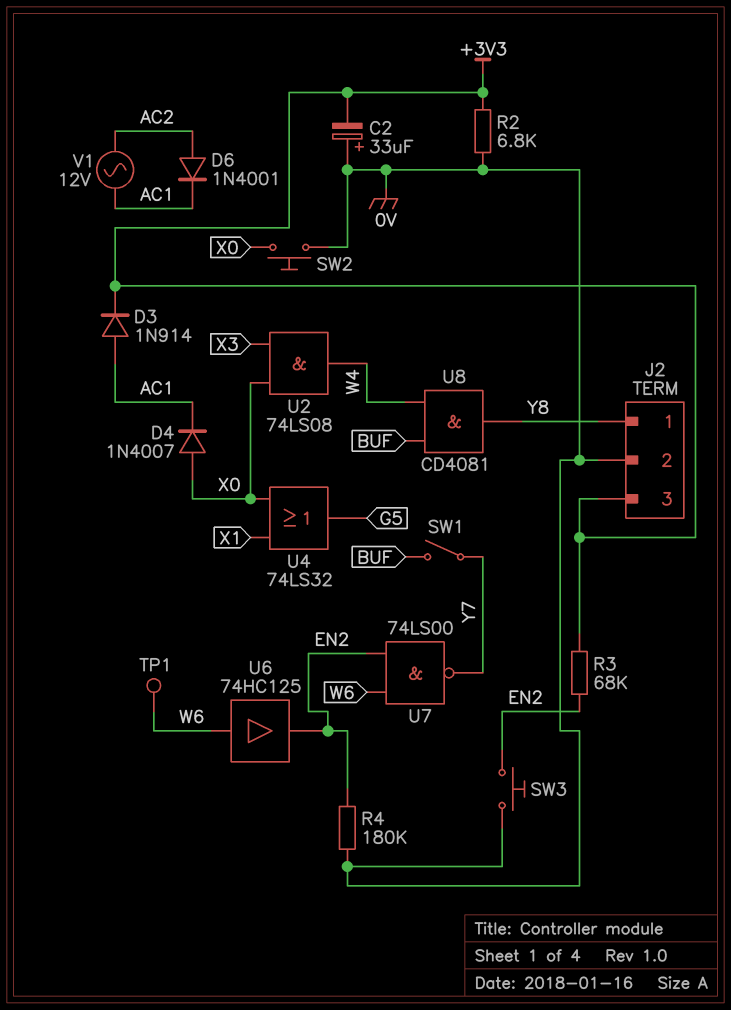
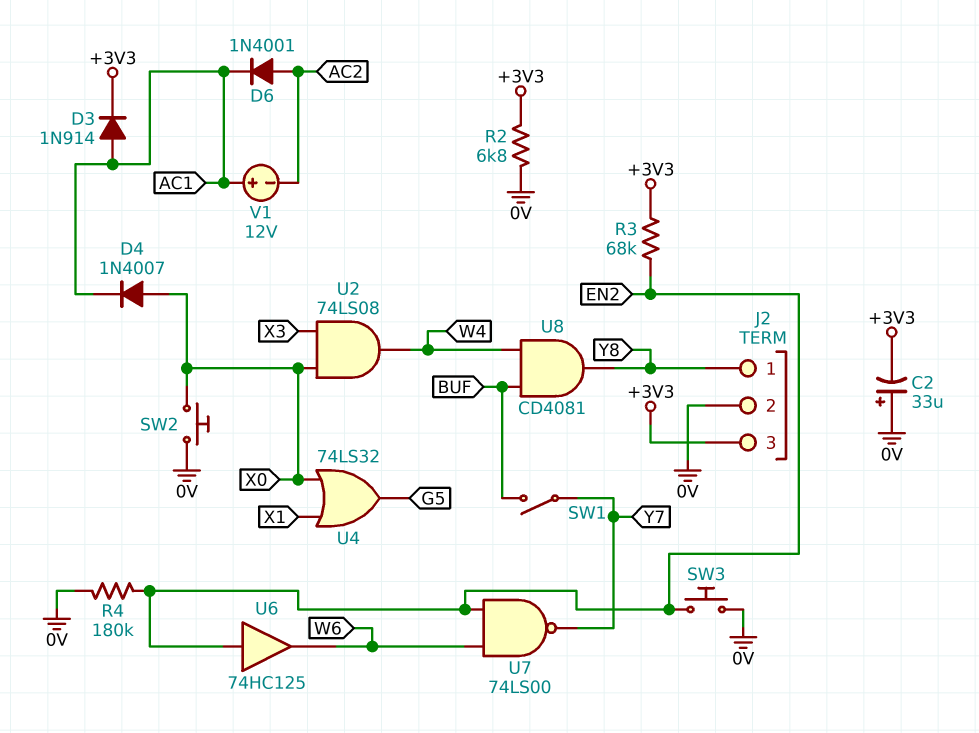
TP1: test point (W6) -> none
U6: buffer 74HC125 (in W6, out EN2) -> buffer 74HC125 (in EN2, out W6)
V1: AC 12V (AC1, AC2) -> 12V (plus AC1, minus AC2)

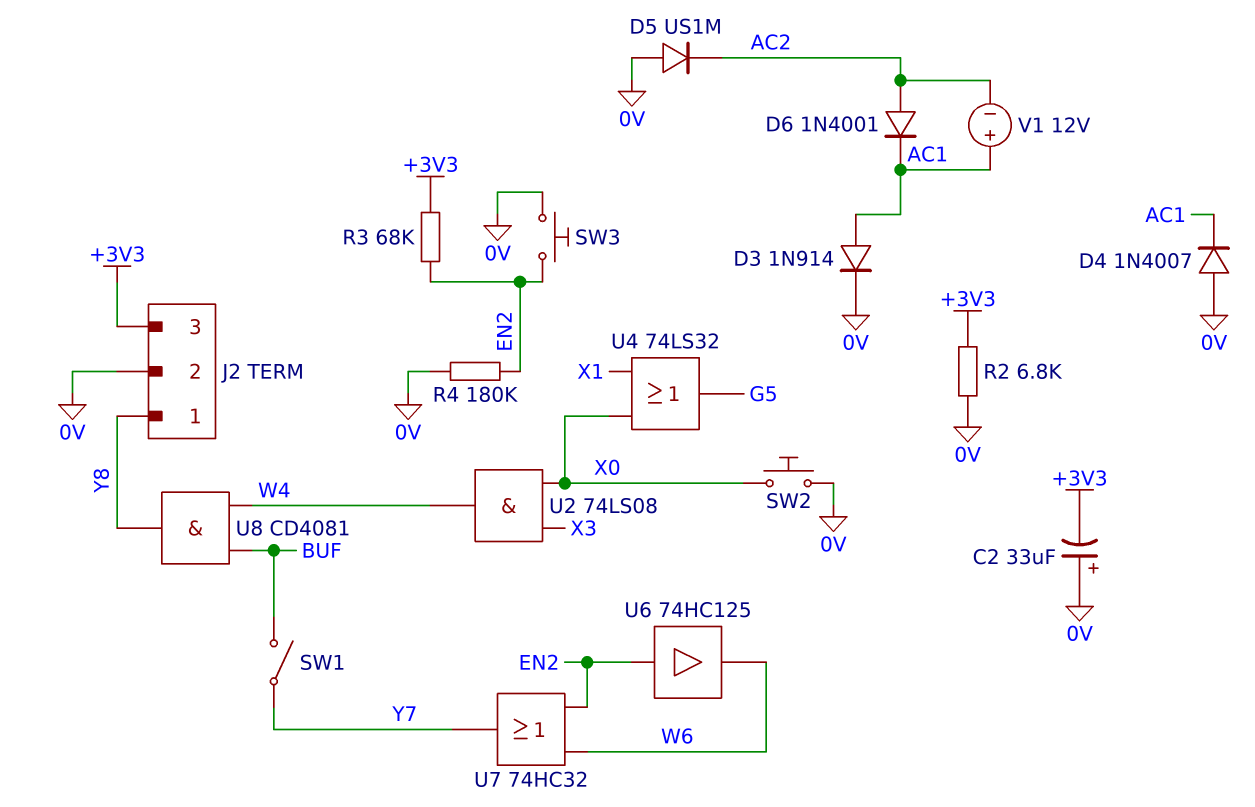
D3: diode 1N914 (A AC1, K +3V3) -> diode 1N914 (A AC1, K 0V)
D4: diode 1N4007 (A X0, K AC1) -> diode 1N4007 (A 0V, K AC1)
D5: none -> diode US1M (A 0V, K AC2)
U7: NAND 74LS00 (in EN2, in W6, out Y7) -> OR 74HC32 (in EN2, in W6, out Y7)

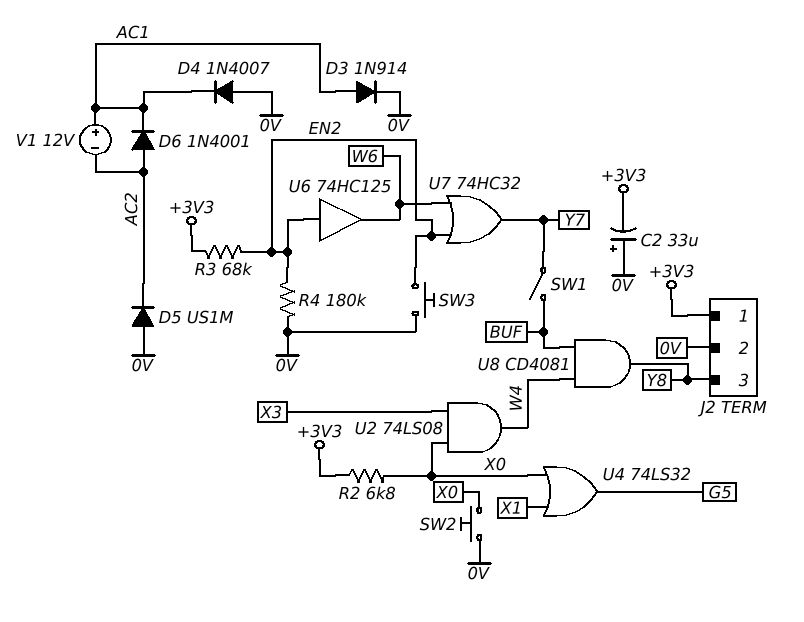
J2 pin 1: Y8 -> +3V3
J2 pin 3: +3V3 -> Y8
R2: 6.8k (+3V3, 0V) -> 6.8k (+3V3, X0)

